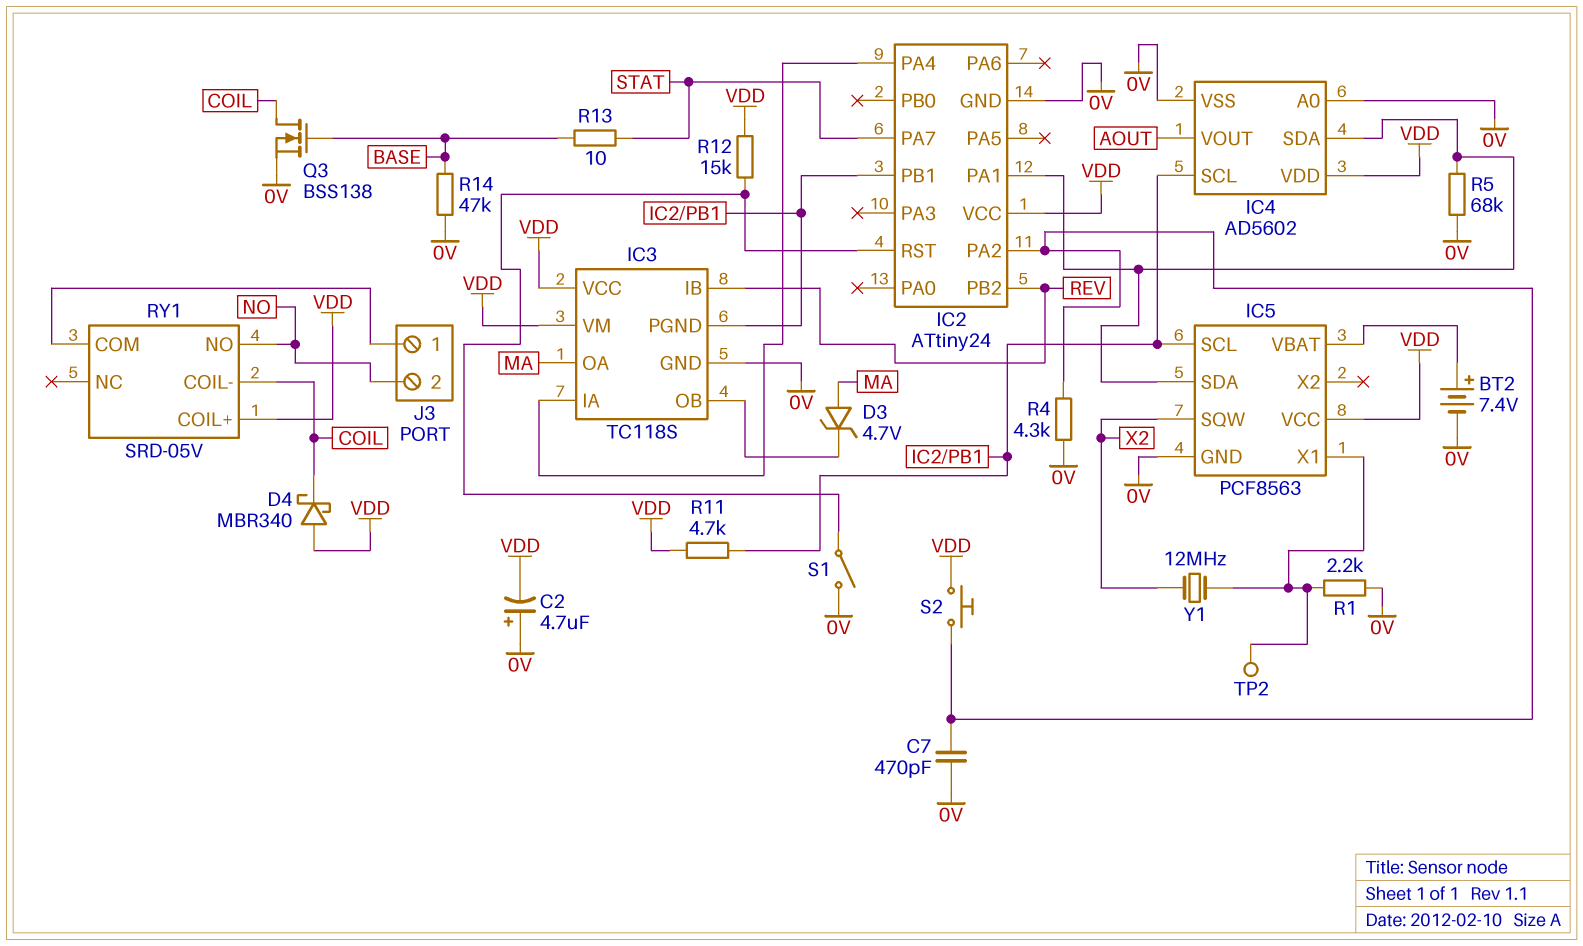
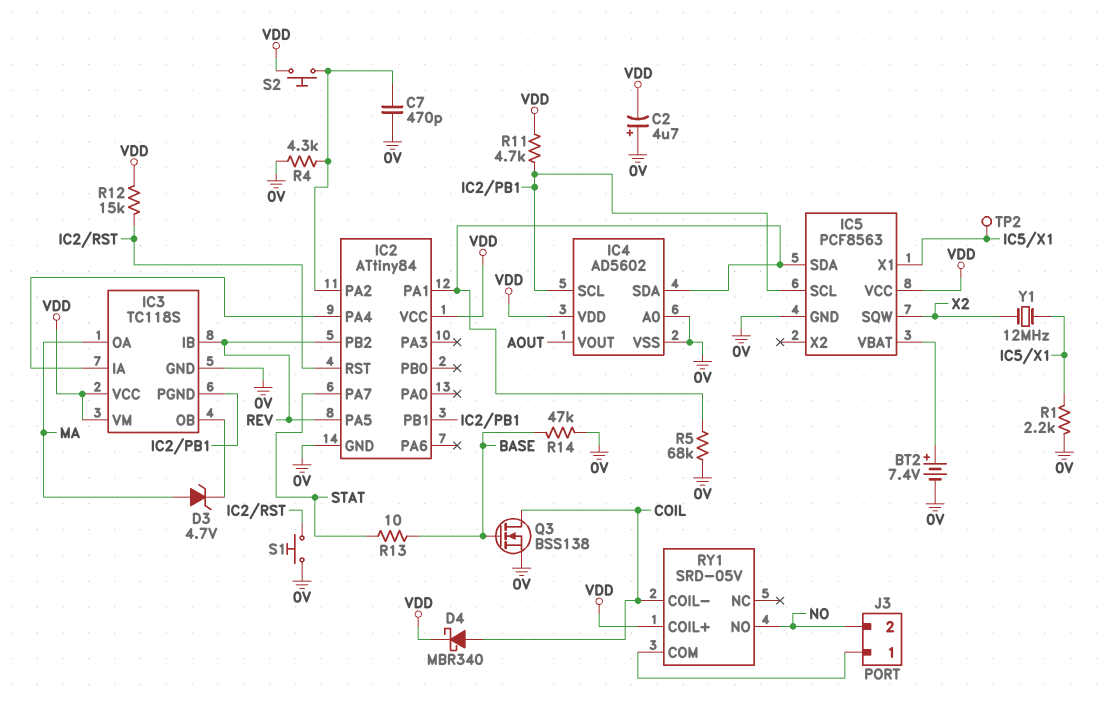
D4: schottky MBR340 (A VDD, K COIL) -> schottky MBR340 (A COIL, K VDD)
IC2: ATtiny24 -> ATtiny84
IC2 pin PA5: none -> REV
S1: switch (0V, IC2/RST) -> button (0V, IC2/RST)

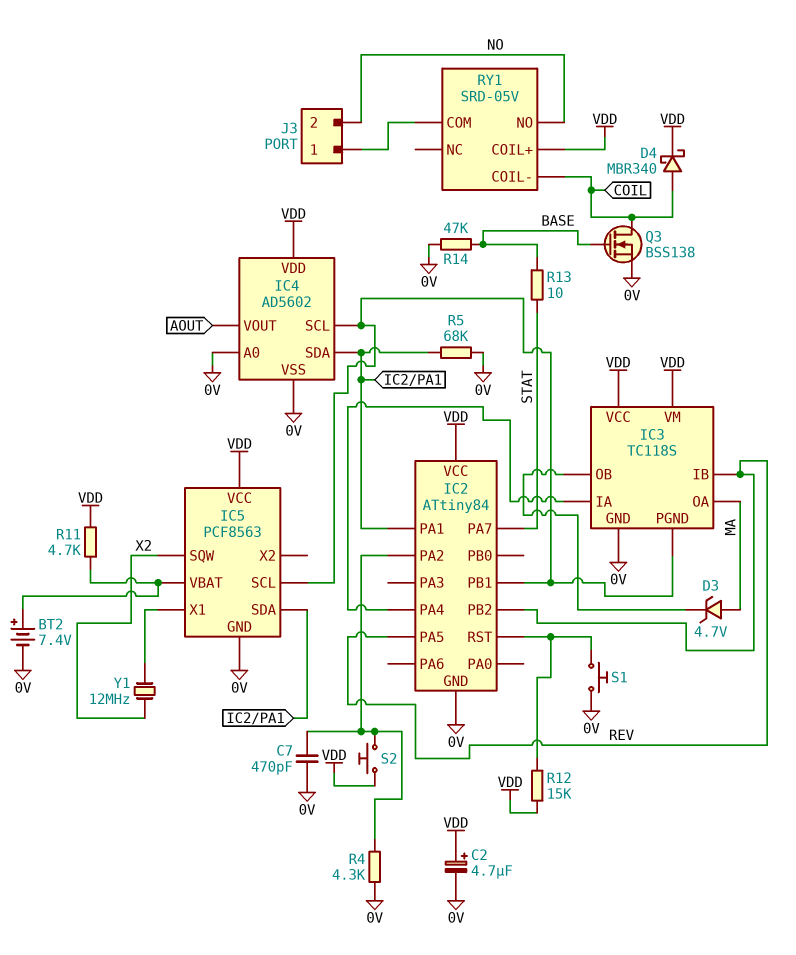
C2: 4.7uF (plus 0V, minus VDD) -> 4.7uF (plus VDD, minus 0V)
R1: 2.2k (0V, IC5/X1) -> none
R11: 4.7k (IC2/PB1, VDD) -> 4.7k (IC5/VBAT, VDD)
TP2: test point (IC5/X1) -> none

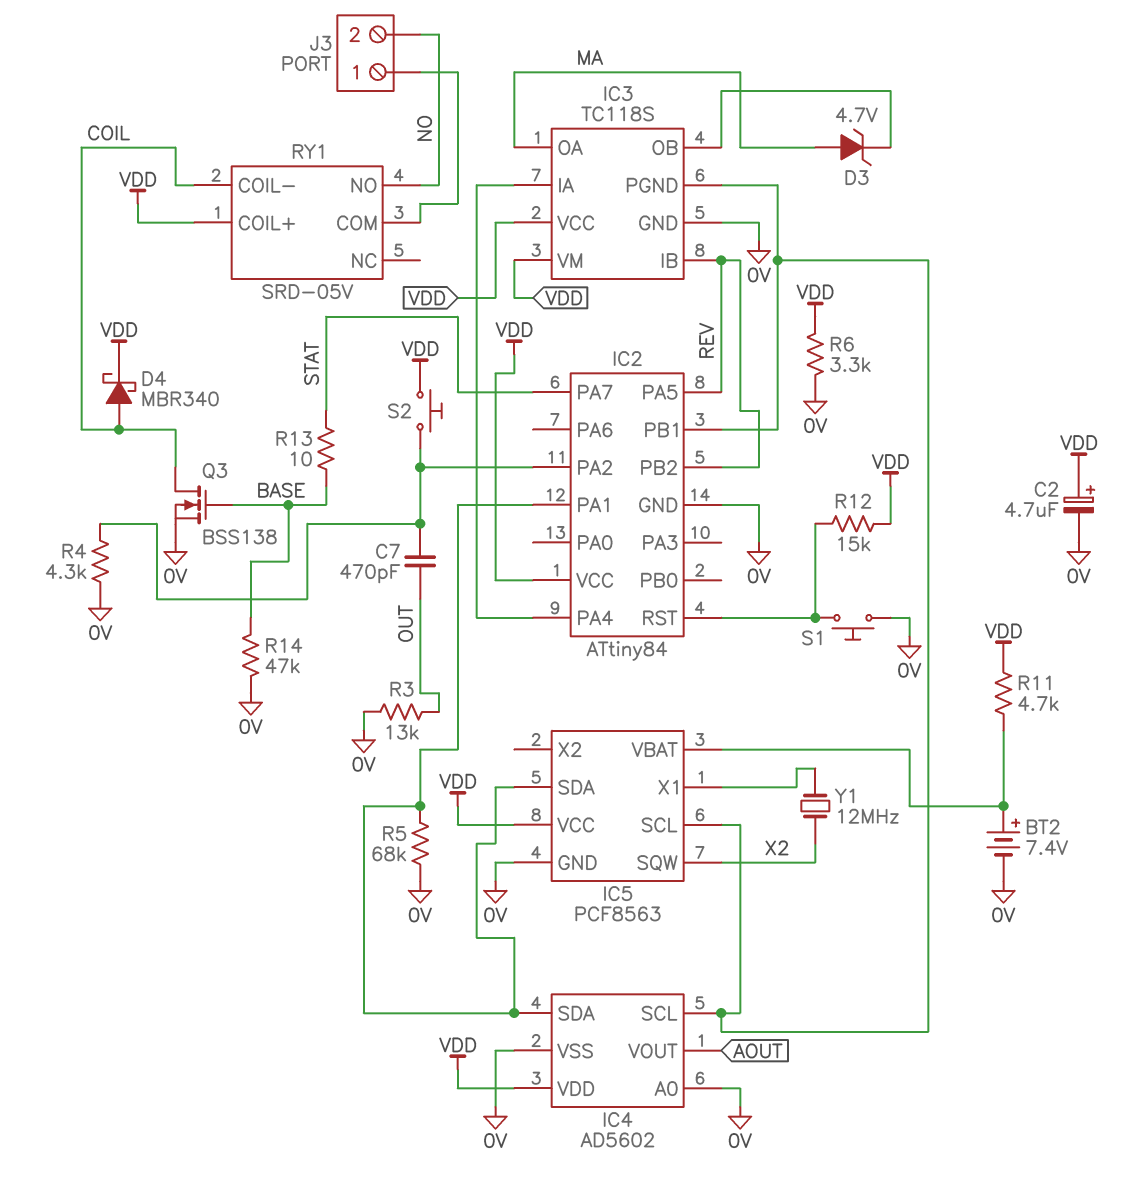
C7: 470pF (0V, IC2/PA2) -> 470pF (IC2/PA2, OUT)
R3: none -> 13k (0V, OUT)
R6: none -> 3.3k (0V, VDD)

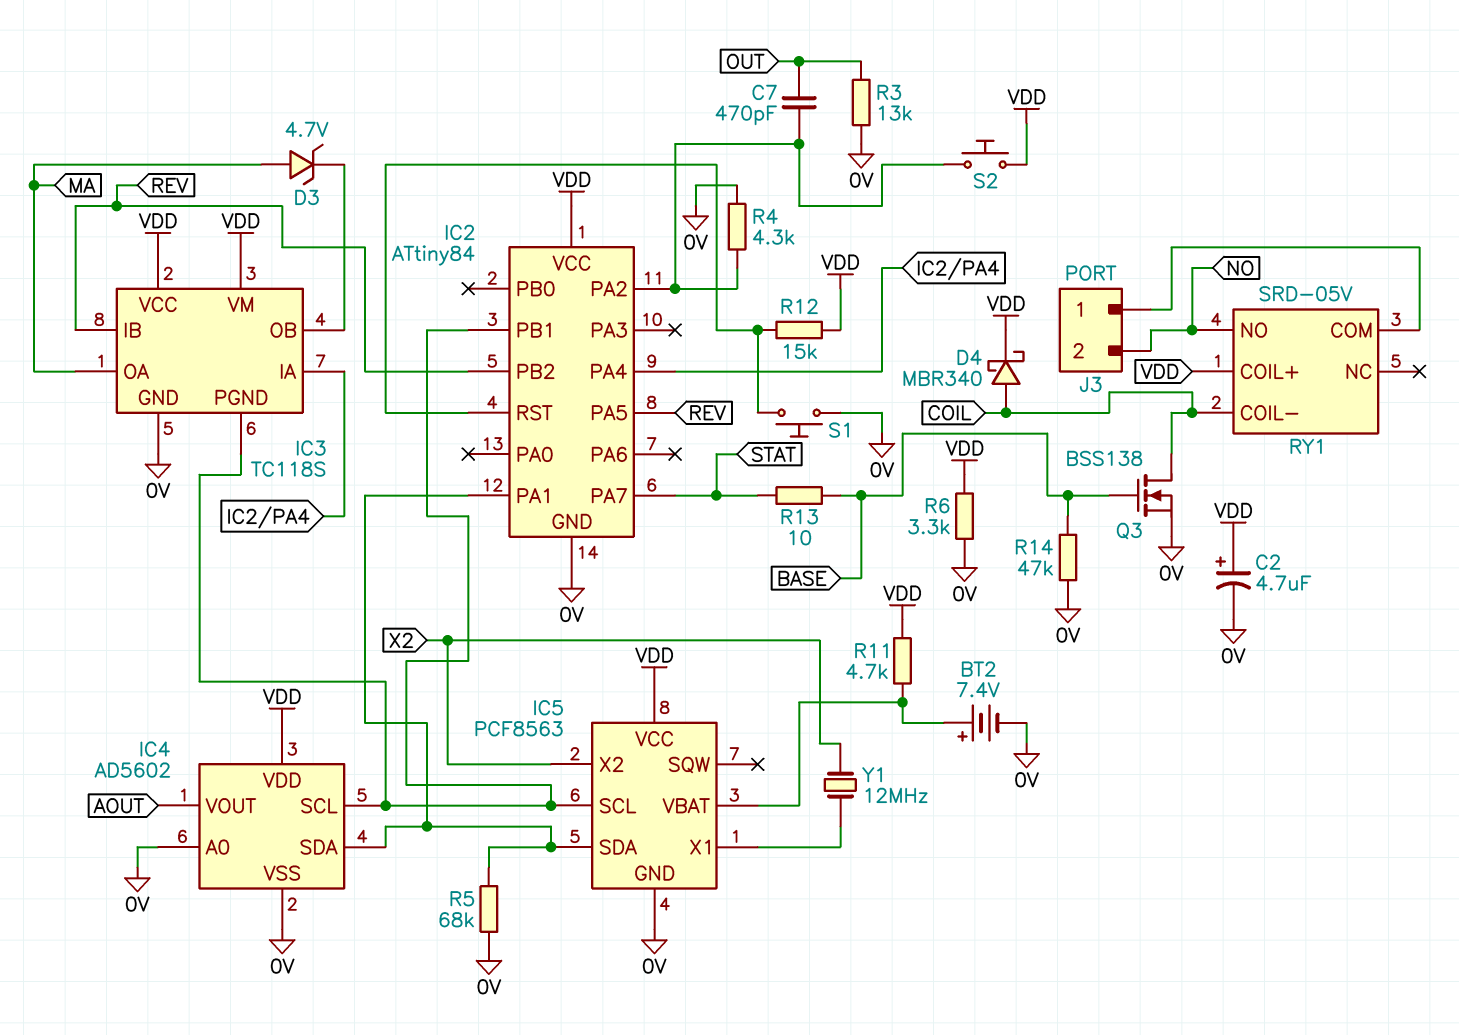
IC5 pin SQW: X2 -> none
IC5 pin X2: none -> X2

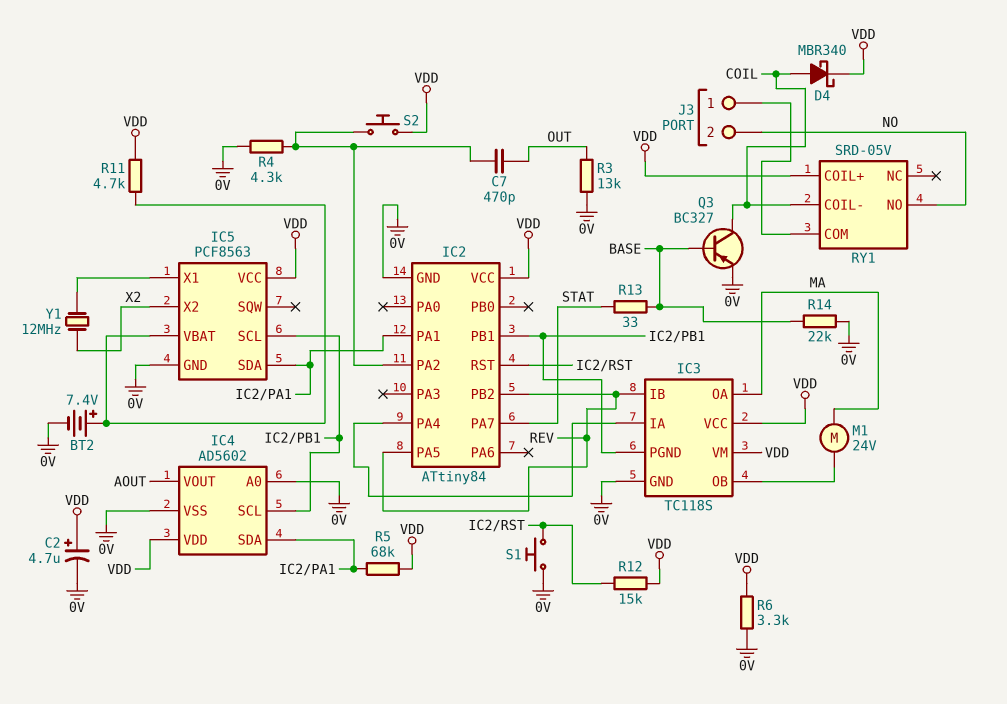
D3: zener 4.7V (A MA, K IC3/OB) -> none
M1: none -> motor 24V (IC3/OB, MA)
Q3: NMOS BSS138 (G BASE, D COIL, S 0V) -> PNP BC327 (B BASE, C COIL, E 0V)
R5: 68k (0V, IC2/PA1) -> 68k (IC2/PA1, VDD)
R13: 10 (BASE, STAT) -> 33 (BASE, STAT)
R14: 47k (0V, BASE) -> 22k (0V, BASE)

